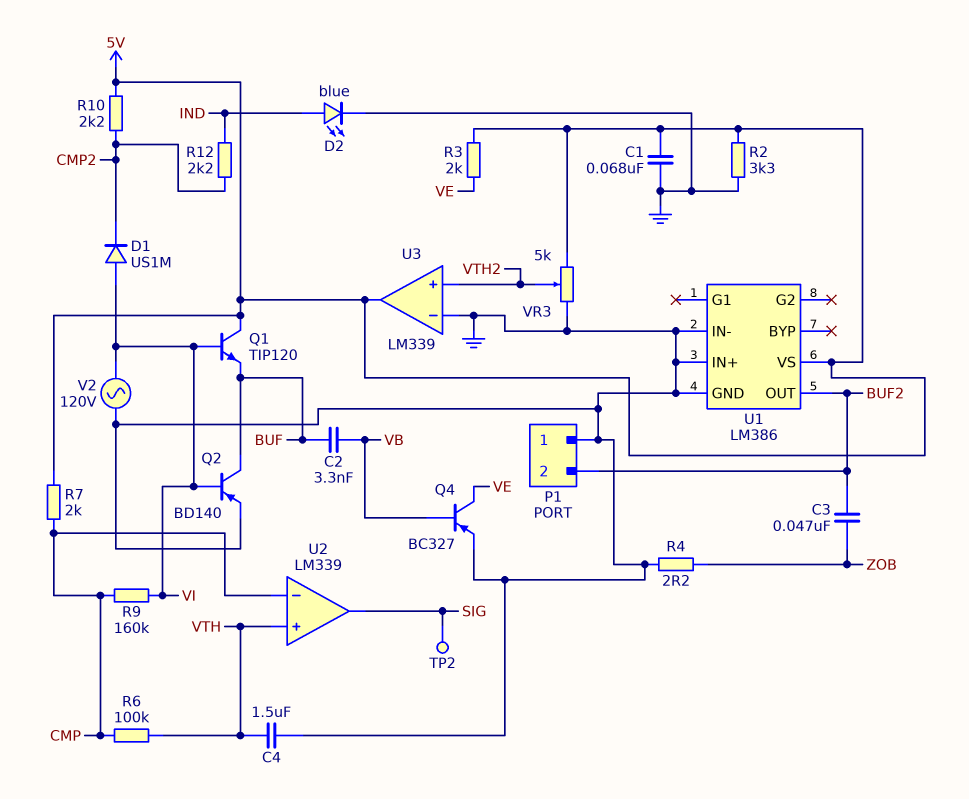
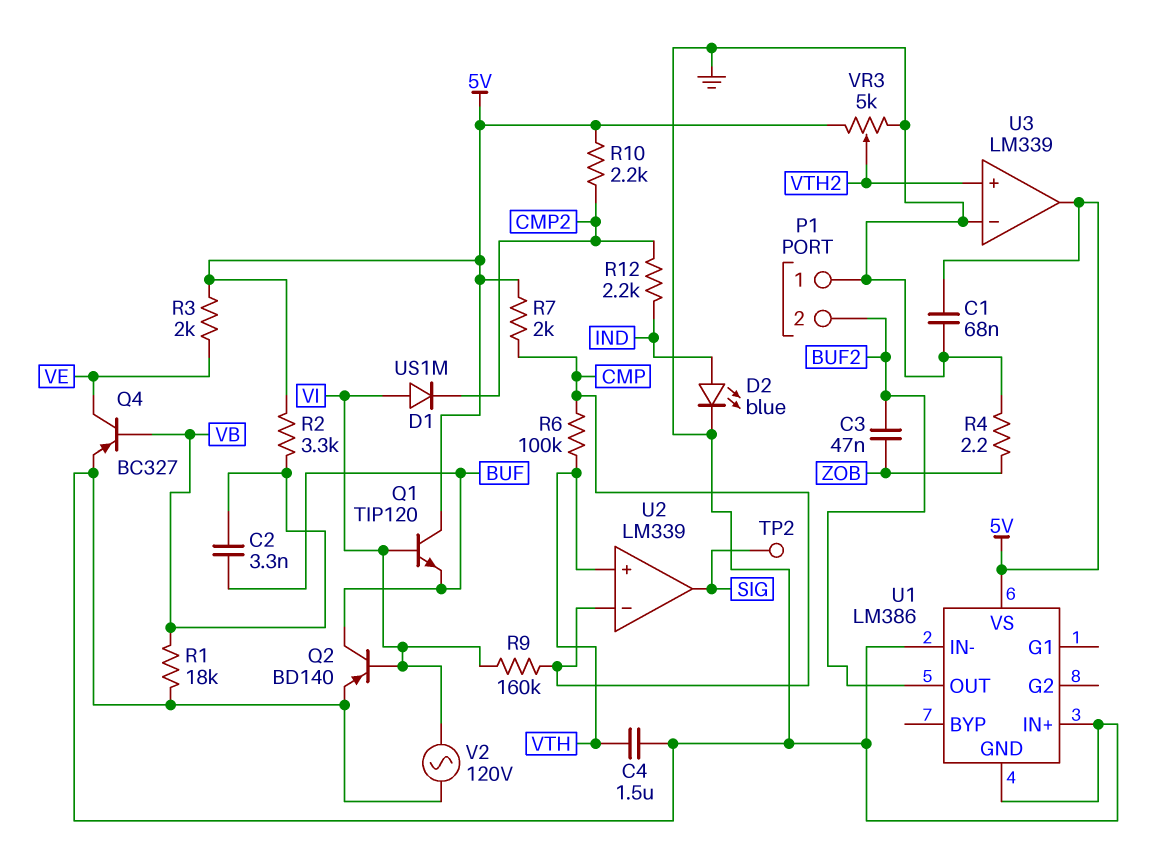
R1: none -> 18k (GND, VB)
R2: 3.3k (5V, GND) -> 3.3k (5V, VB)

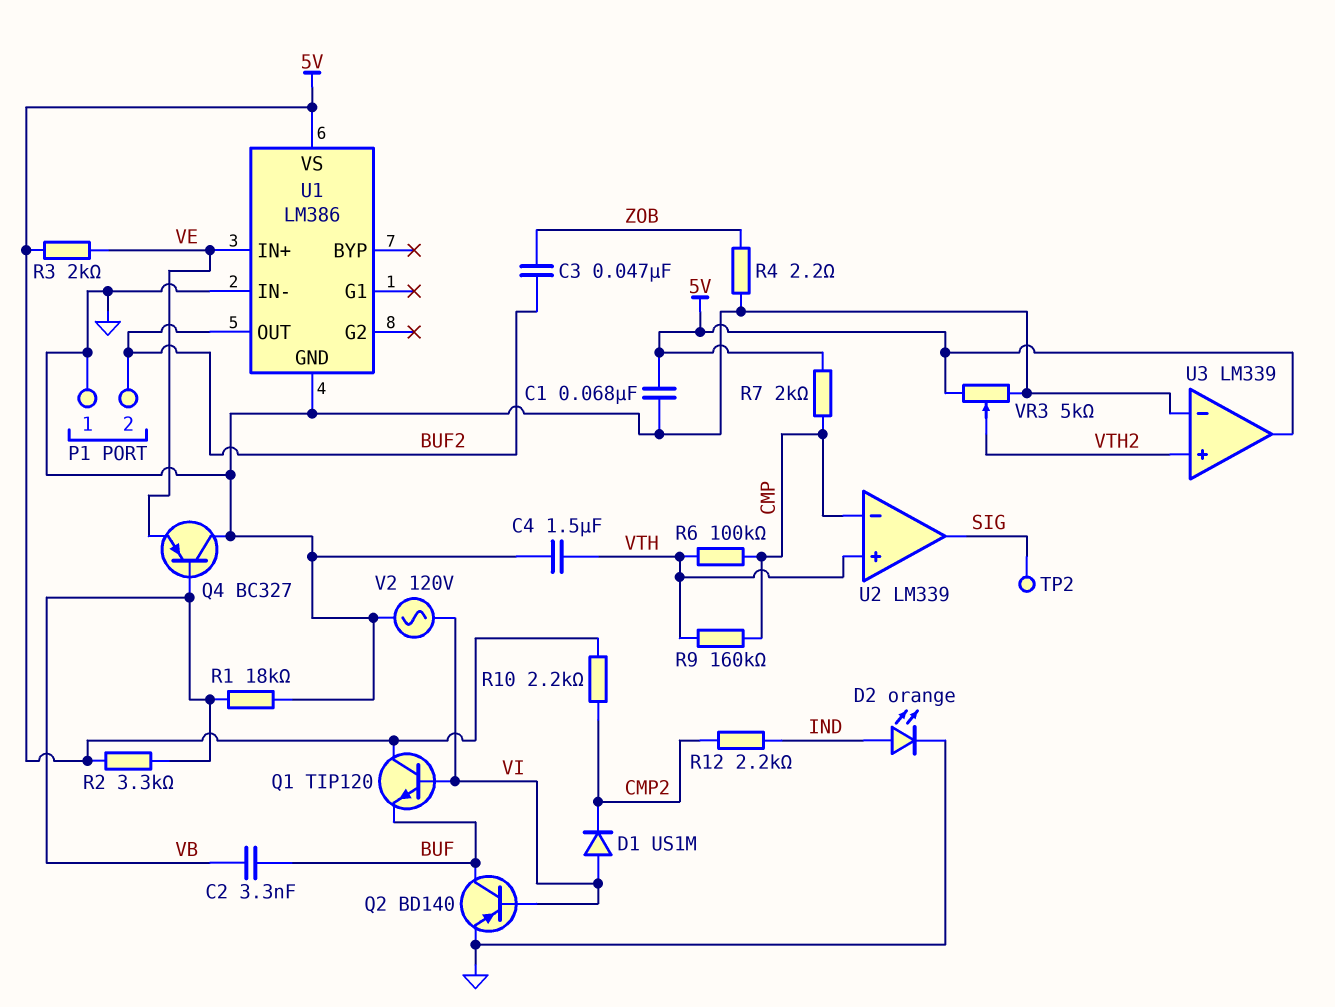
D2: LED blue (A IND, K GND) -> LED orange (A IND, K GND)
Q4: PNP BC327 (B VB, C VE, E GND) -> PNP BC327 (B VB, C GND, E VE)
R9: 160k (CMP, VI) -> 160k (CMP, VTH)
U1 pin IN+: GND -> VE

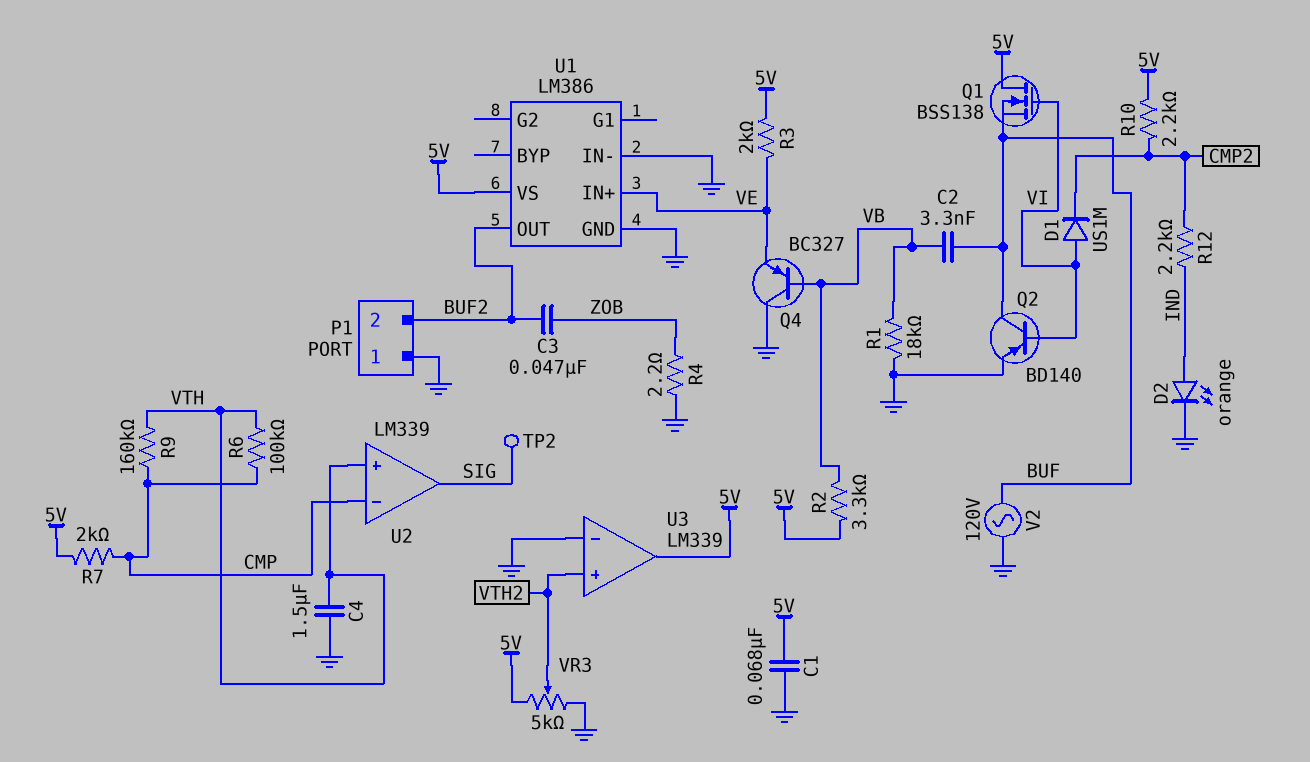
Q1: NPN TIP120 (B VI, C 5V, E BUF) -> NMOS BSS138 (G VI, D 5V, S BUF)
V2: AC 120V (GND, VI) -> AC 120V (BUF, GND)

